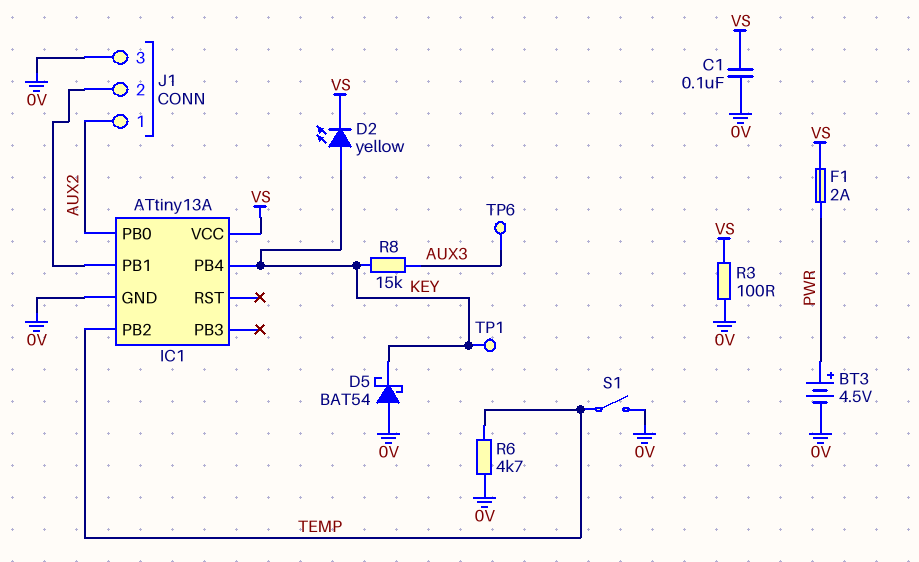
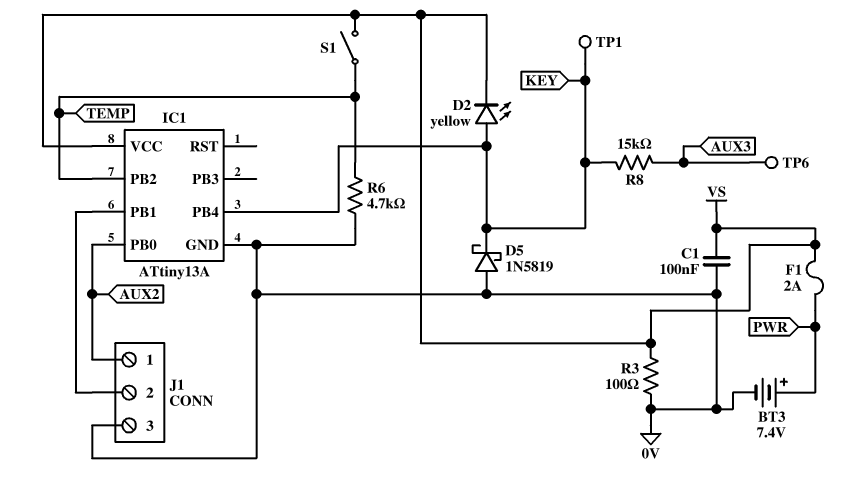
BT3: 4.5V (plus PWR, minus 0V) -> 7.4V (plus PWR, minus 0V)
D5: schottky BAT54 (A 0V, K KEY) -> schottky 1N5819 (A 0V, K KEY)
S1: switch (0V, TEMP) -> switch (TEMP, VS)

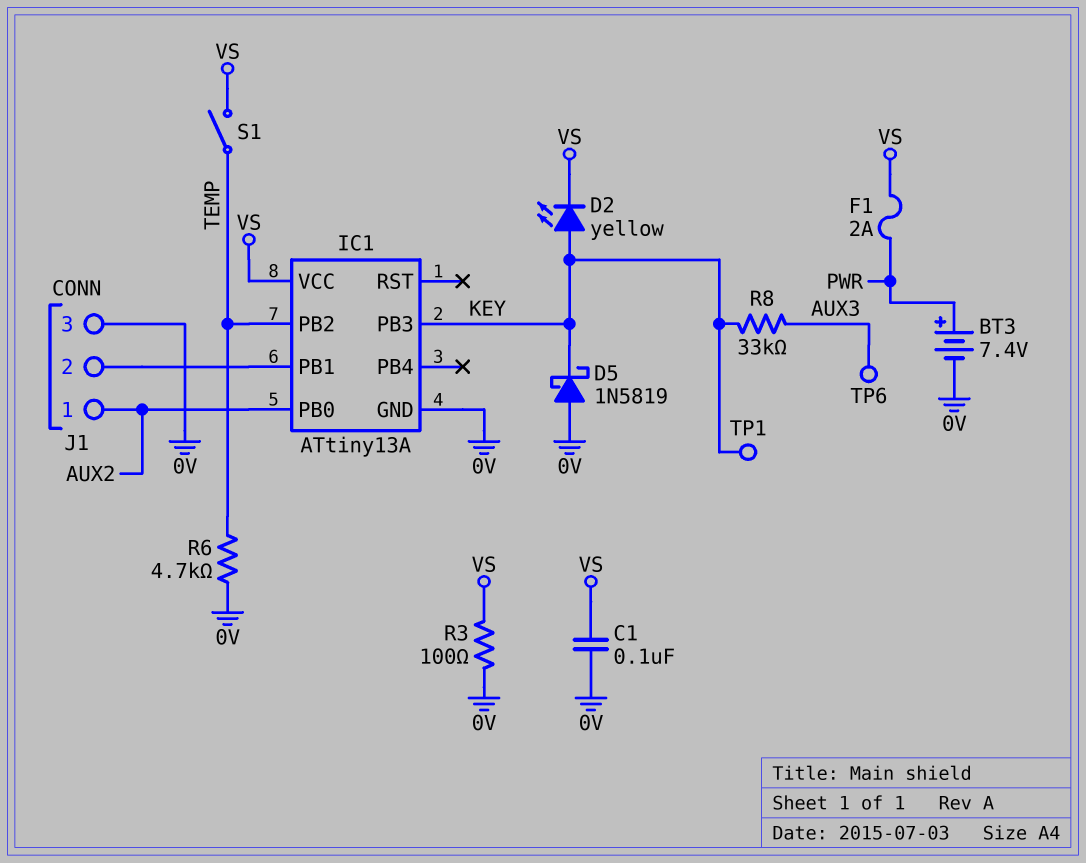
IC1 pin PB3: none -> KEY
IC1 pin PB4: KEY -> none
R8: 15k (AUX3, KEY) -> 33k (AUX3, KEY)

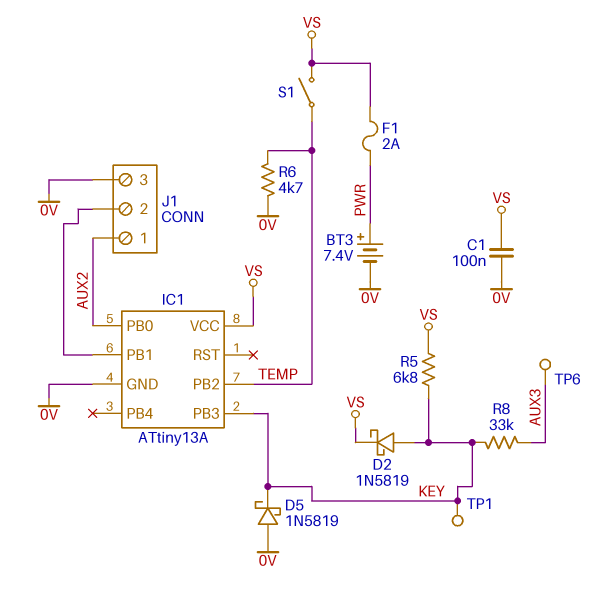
D2: LED yellow (A KEY, K VS) -> schottky 1N5819 (A KEY, K VS)
R3: 100 (0V, VS) -> none
R5: none -> 6.8k (KEY, VS)

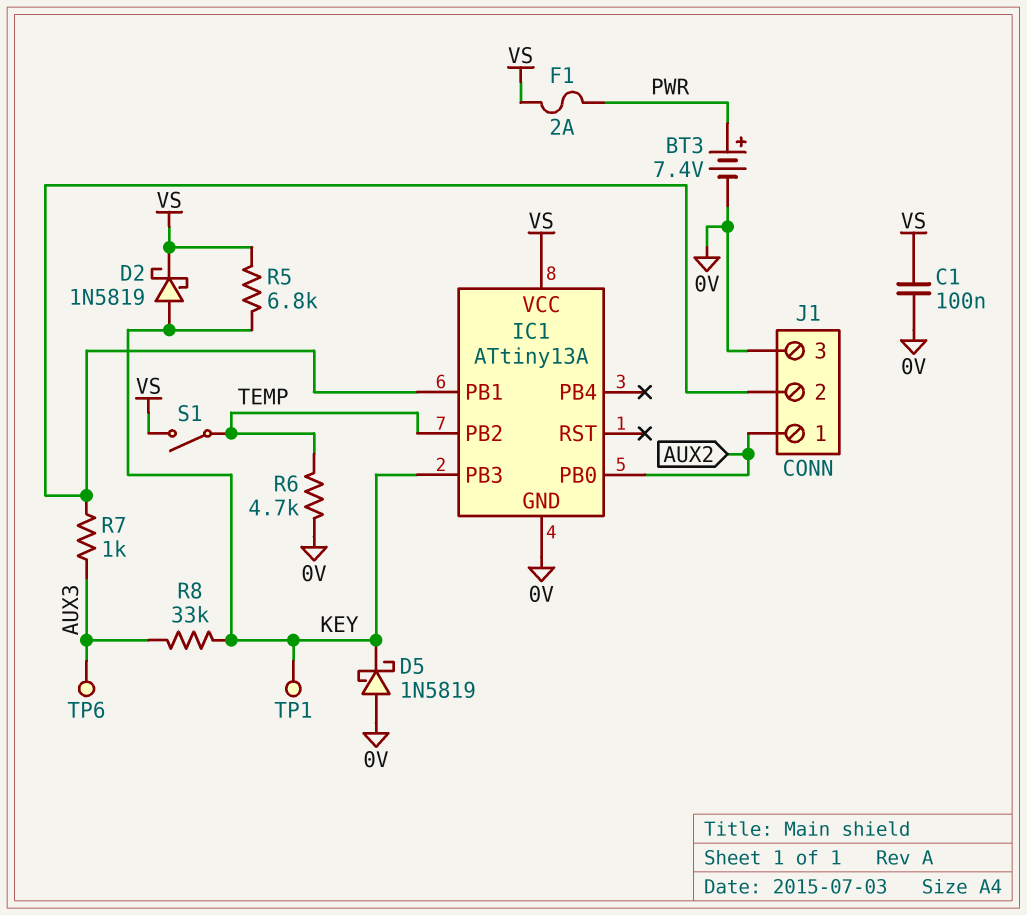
R7: none -> 1k (AUX3, IC1/PB1)

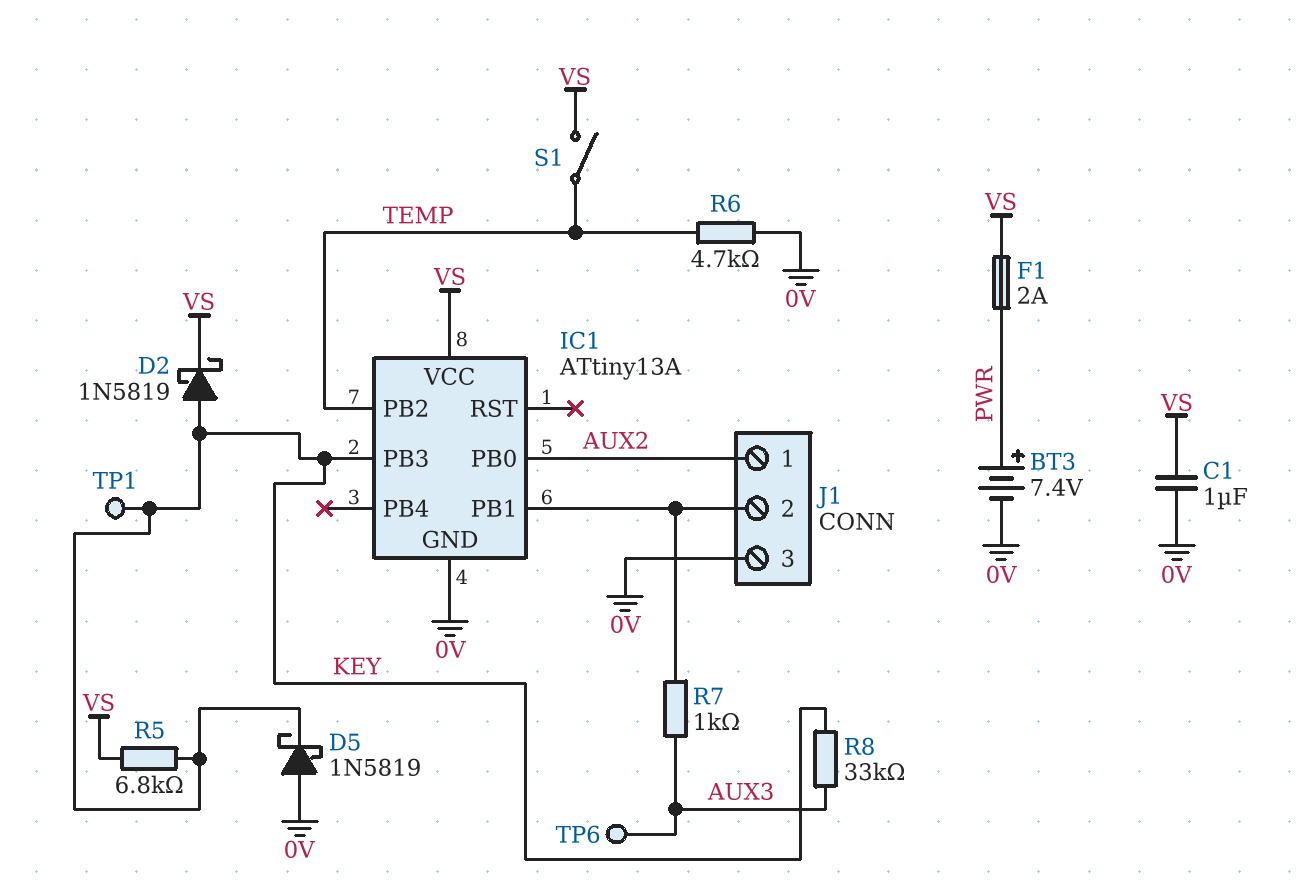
C1: 100nF (0V, VS) -> 1uF (0V, VS)

